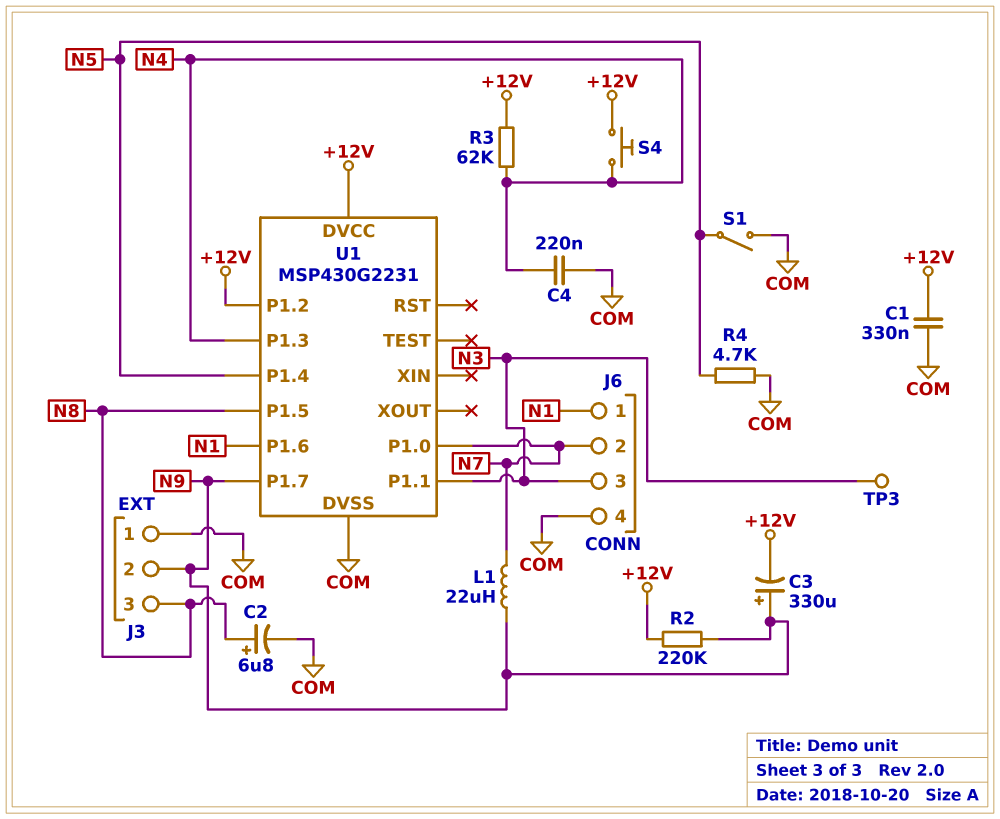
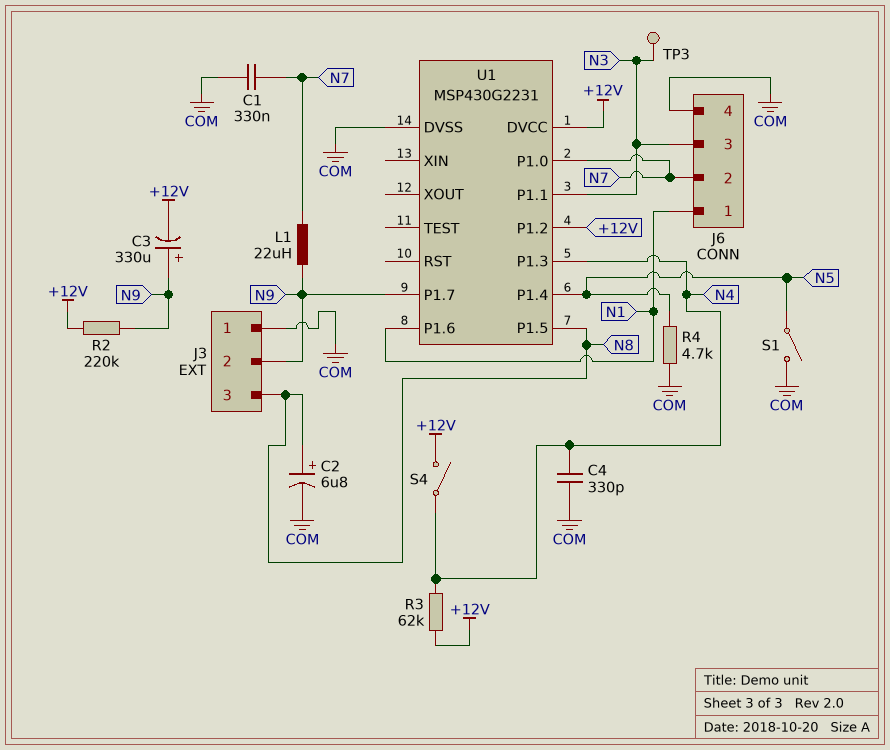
C1: 330nF (+12V, COM) -> 330nF (COM, N7)
C4: 220nF (COM, N4) -> 330pF (COM, N4)
S4: button (+12V, N4) -> switch (+12V, N4)

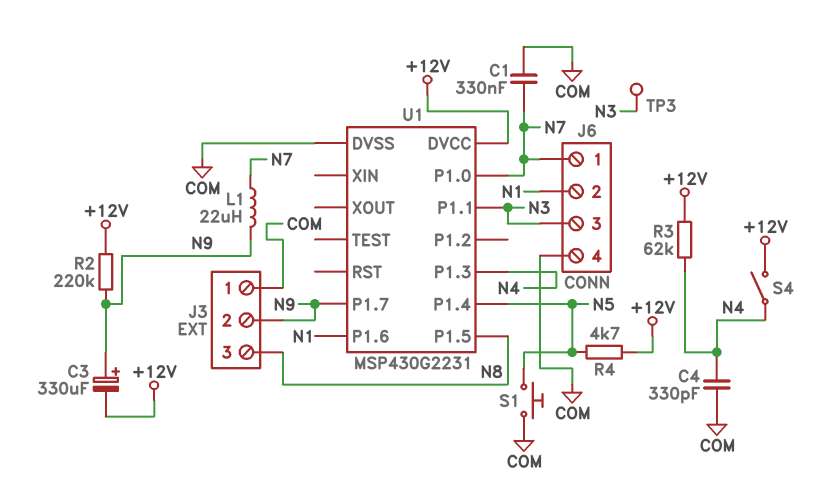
C2: 6.8uF (plus N8, minus COM) -> none
J6 pin 1: N1 -> N7
J6 pin 2: N7 -> N1
R4: 4.7k (COM, N5) -> 4.7k (+12V, N5)
S1: switch (COM, N5) -> button (COM, N5)
U1 pin P1.2: +12V -> none

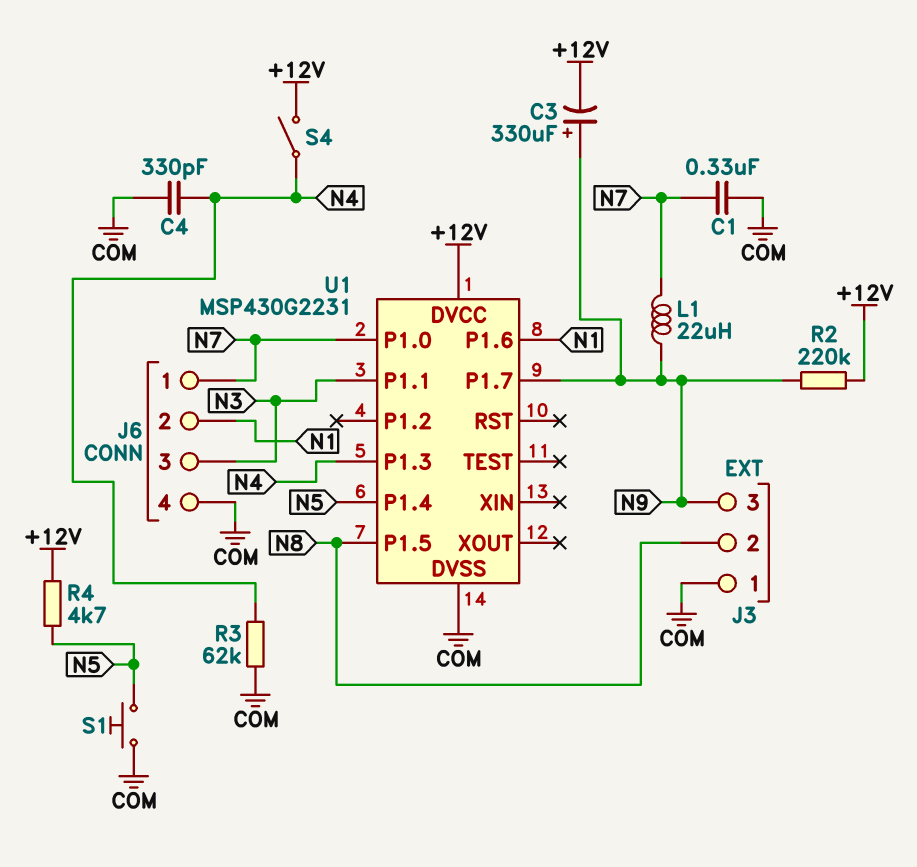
J3 pin 2: N9 -> N8
J3 pin 3: N8 -> N9
R3: 62k (+12V, N4) -> 62k (COM, N4)
TP3: test point (N3) -> none

